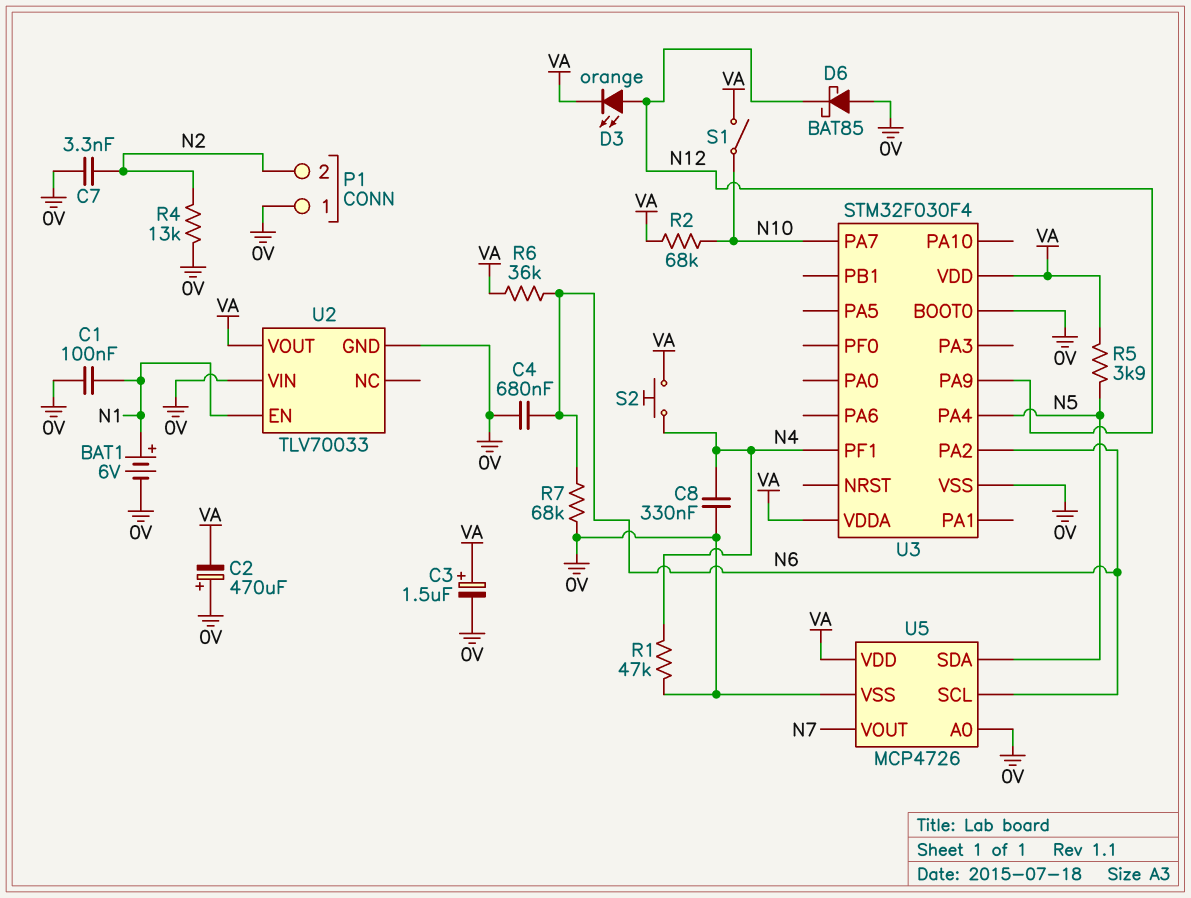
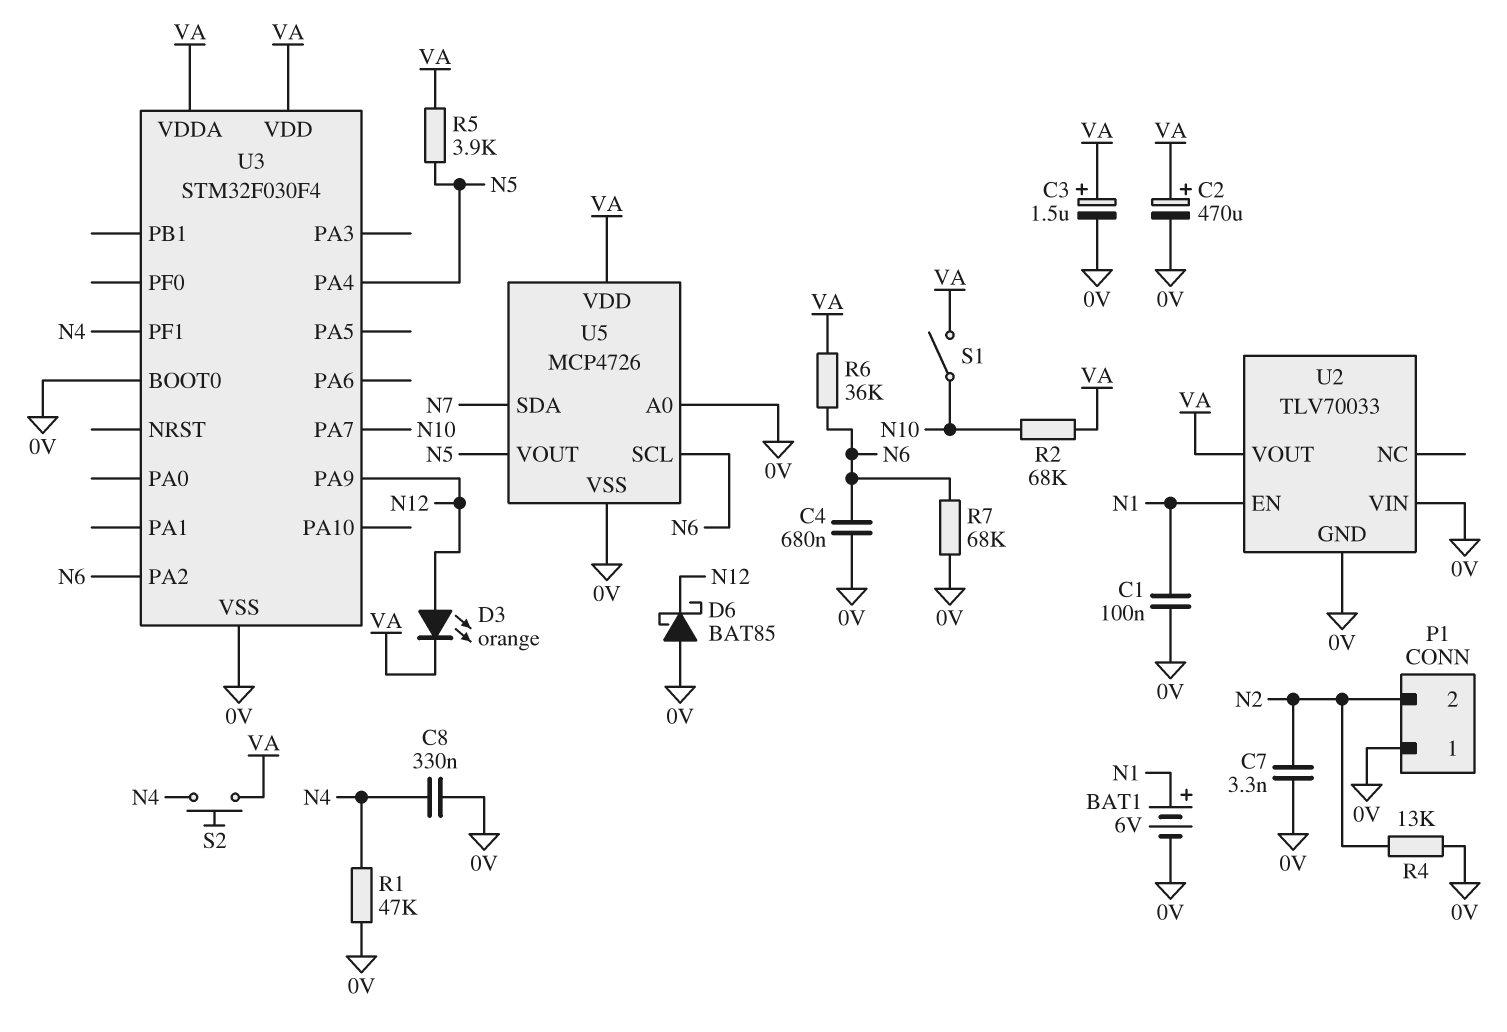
C2: 470uF (plus 0V, minus VA) -> 470uF (plus VA, minus 0V)
U5 pin SDA: N5 -> N7
U5 pin VOUT: N7 -> N5

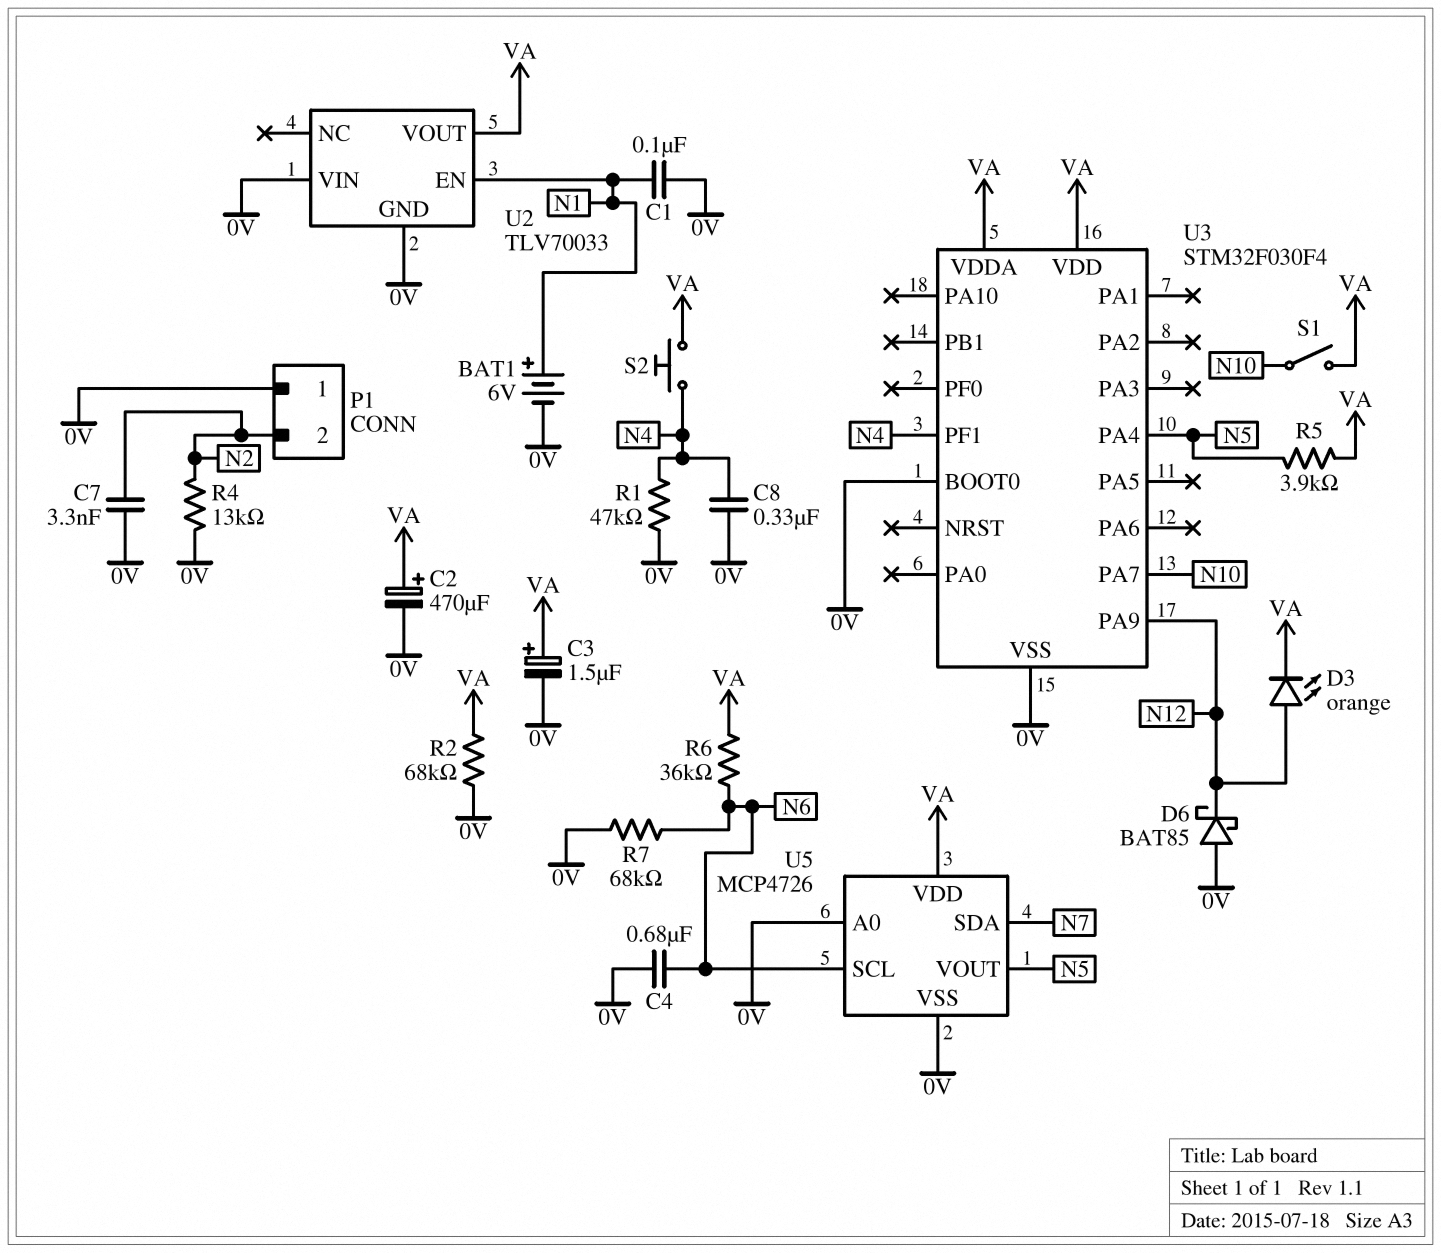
R2: 68k (N10, VA) -> 68k (0V, VA)
U3 pin PA2: N6 -> none

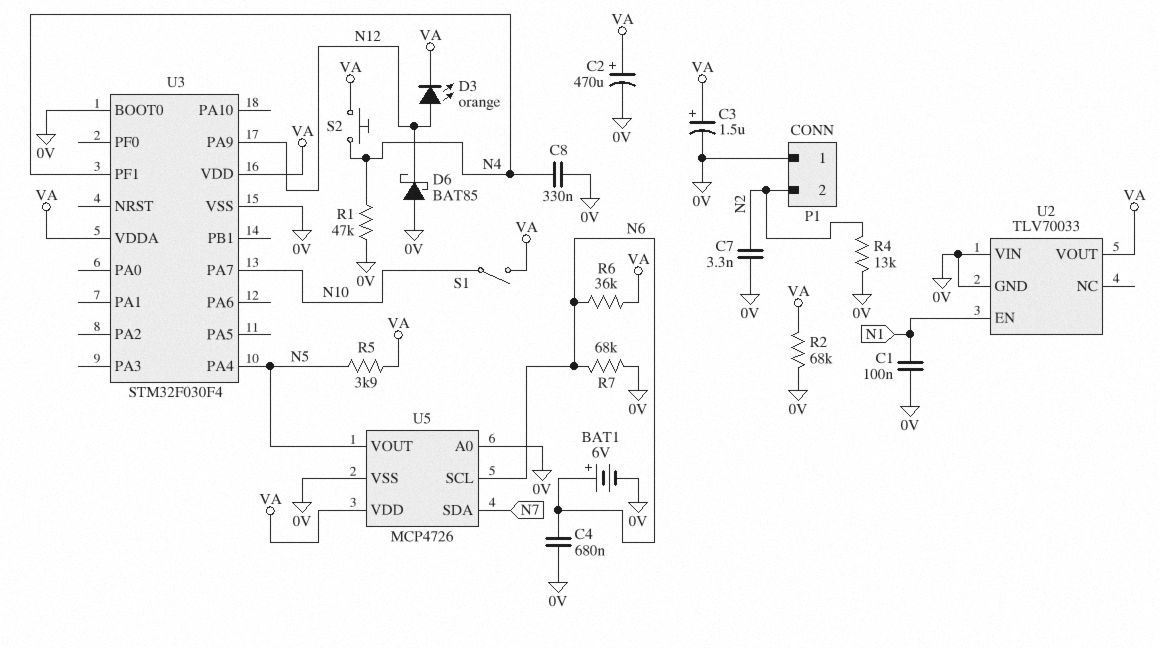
BAT1: 6V (plus N1, minus 0V) -> 6V (plus N6, minus 0V)

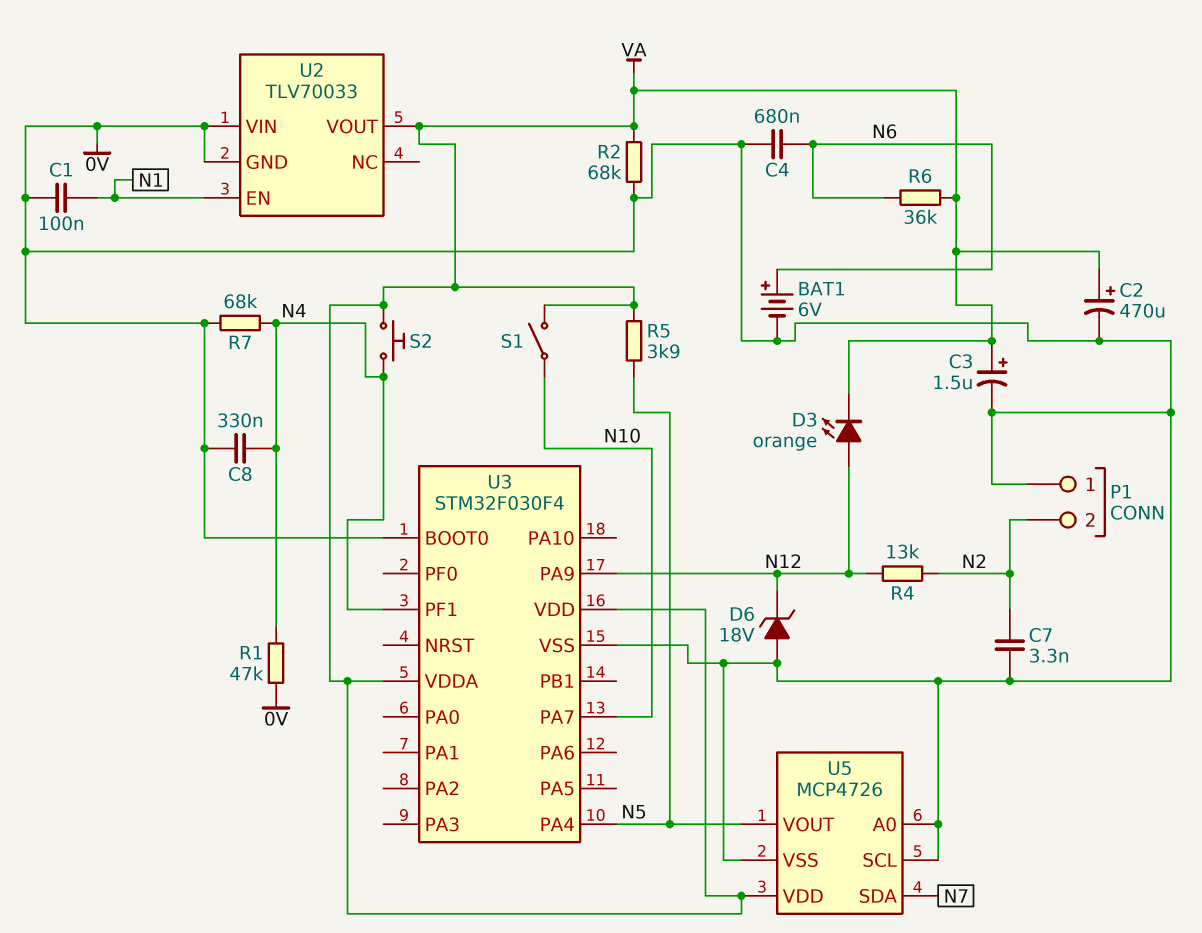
D6: schottky BAT85 (A 0V, K N12) -> zener 18V (A 0V, K N12)
R4: 13k (0V, N2) -> 13k (N2, N12)
R7: 68k (0V, N6) -> 68k (0V, N4)
U5 pin SCL: N6 -> 0V

